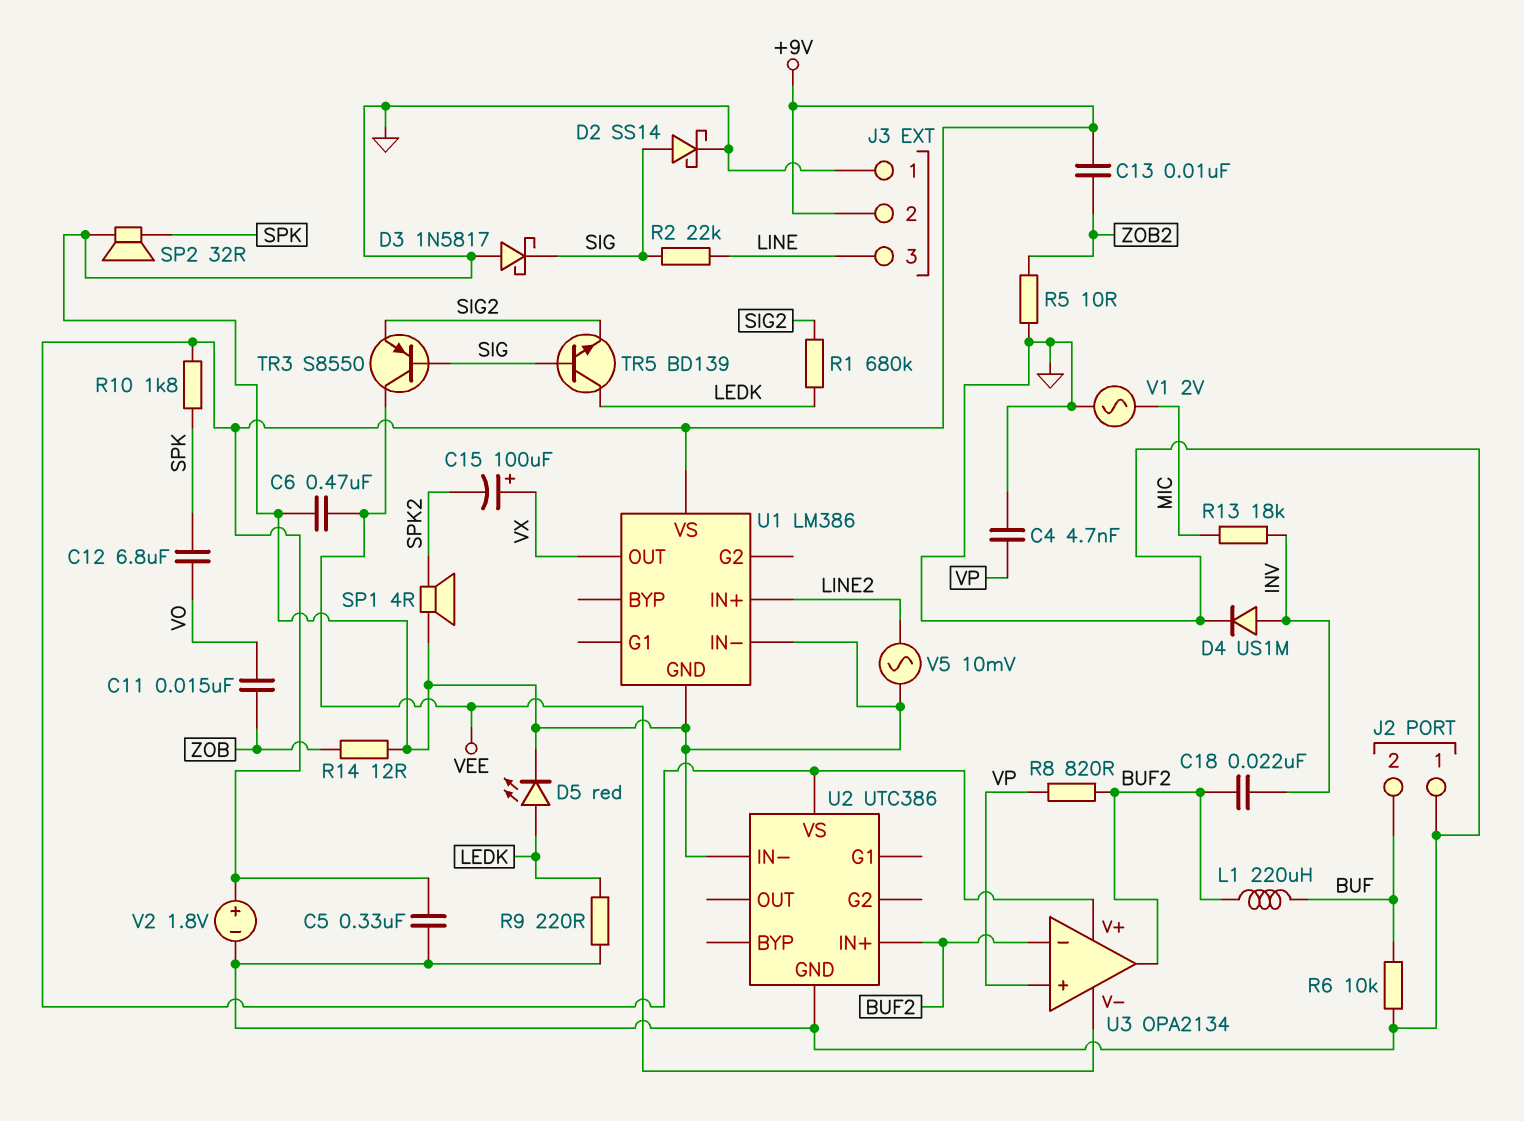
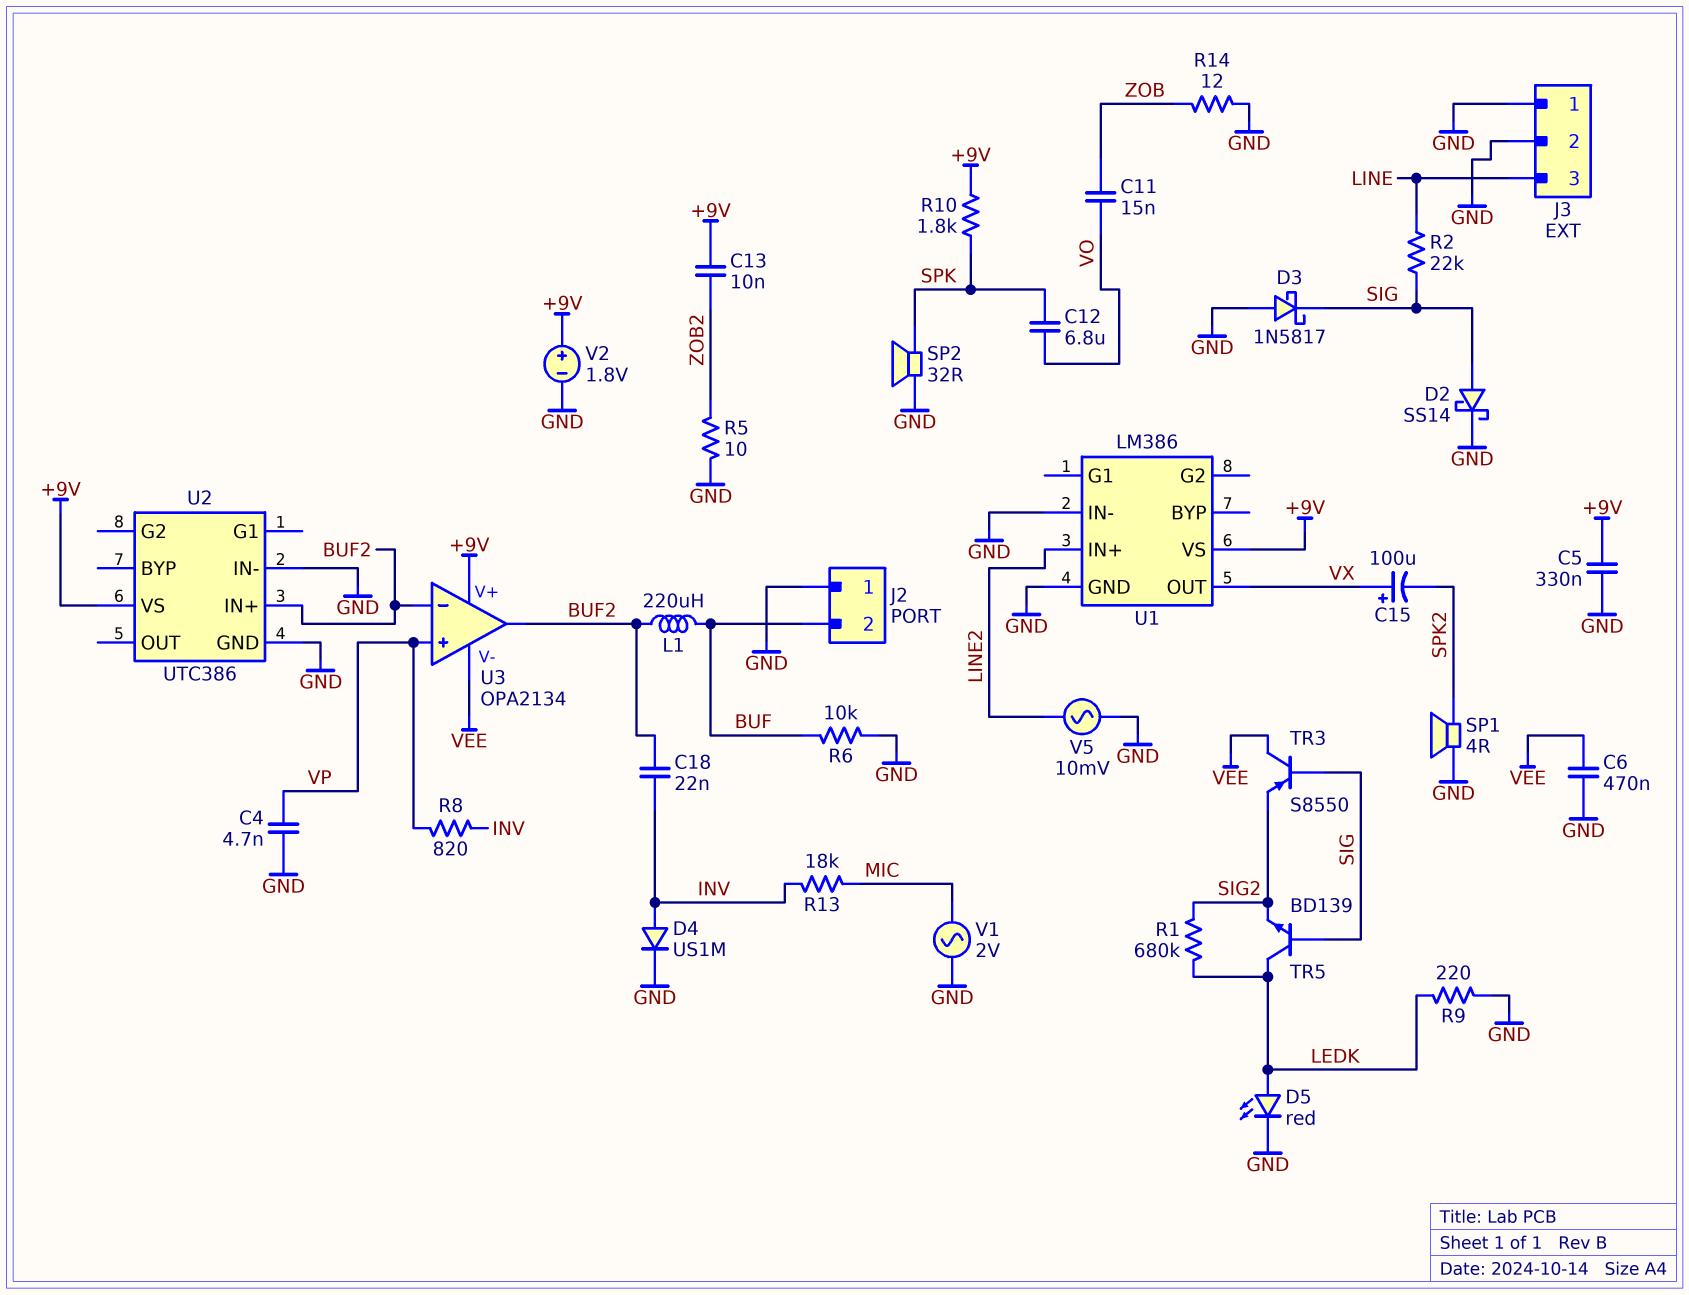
J3 pin 2: +9V -> GND
R8: 820 (BUF2, VP) -> 820 (INV, VP)

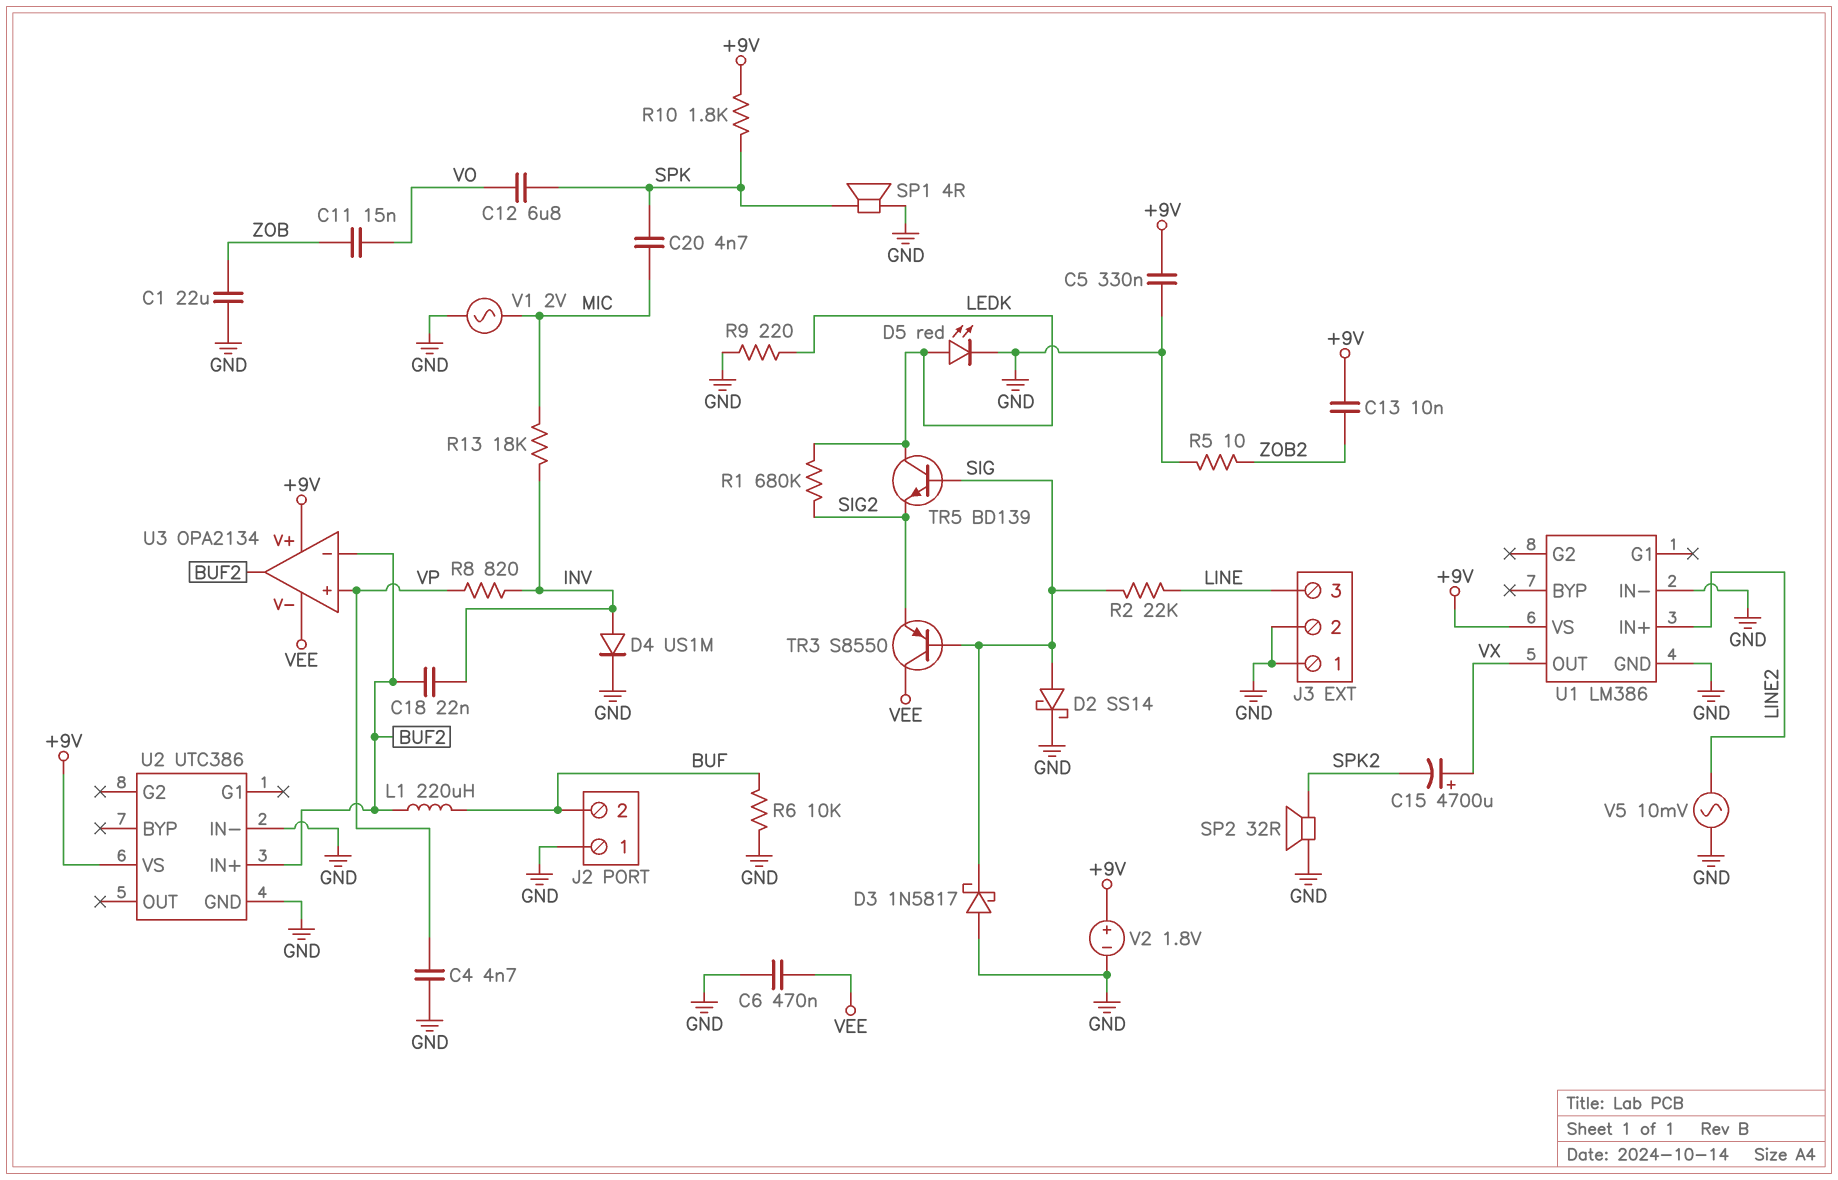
C1: none -> 22uF (GND, ZOB)
C15: 100uF (plus VX, minus SPK2) -> 4700uF (plus VX, minus SPK2)
C20: none -> 4.7nF (MIC, SPK)
R14: 12 (GND, ZOB) -> none
SP1: speaker 4R (GND, SPK2) -> speaker 4R (GND, SPK)
SP2: speaker 32R (GND, SPK) -> speaker 32R (GND, SPK2)

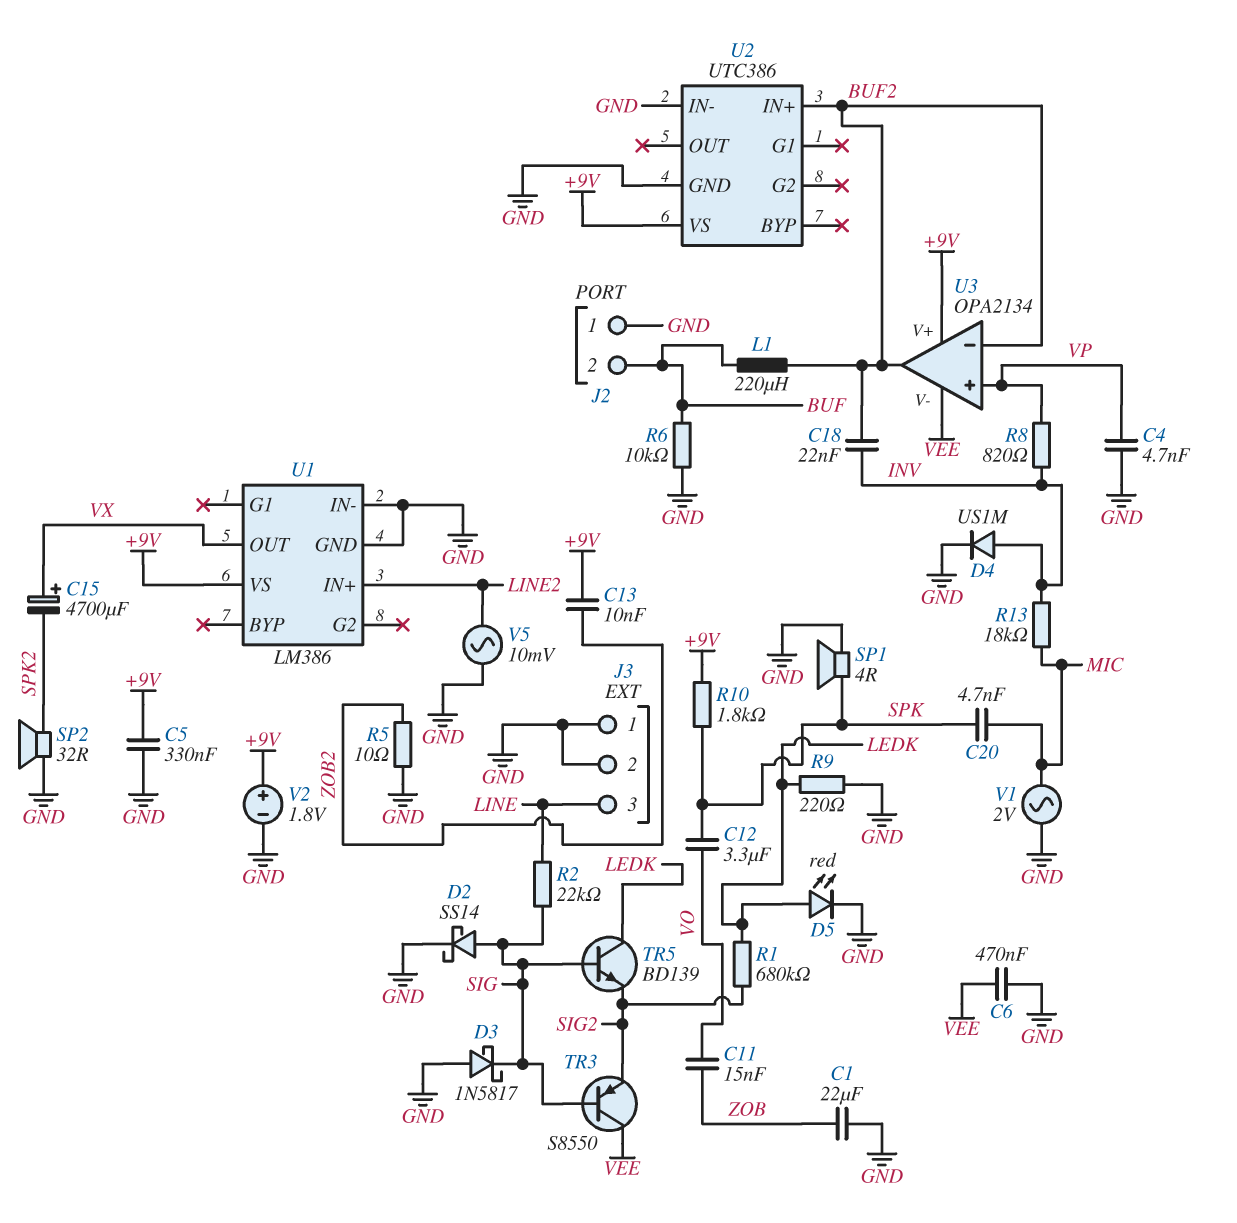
C12: 6.8uF (SPK, VO) -> 3.3uF (SPK, VO)

